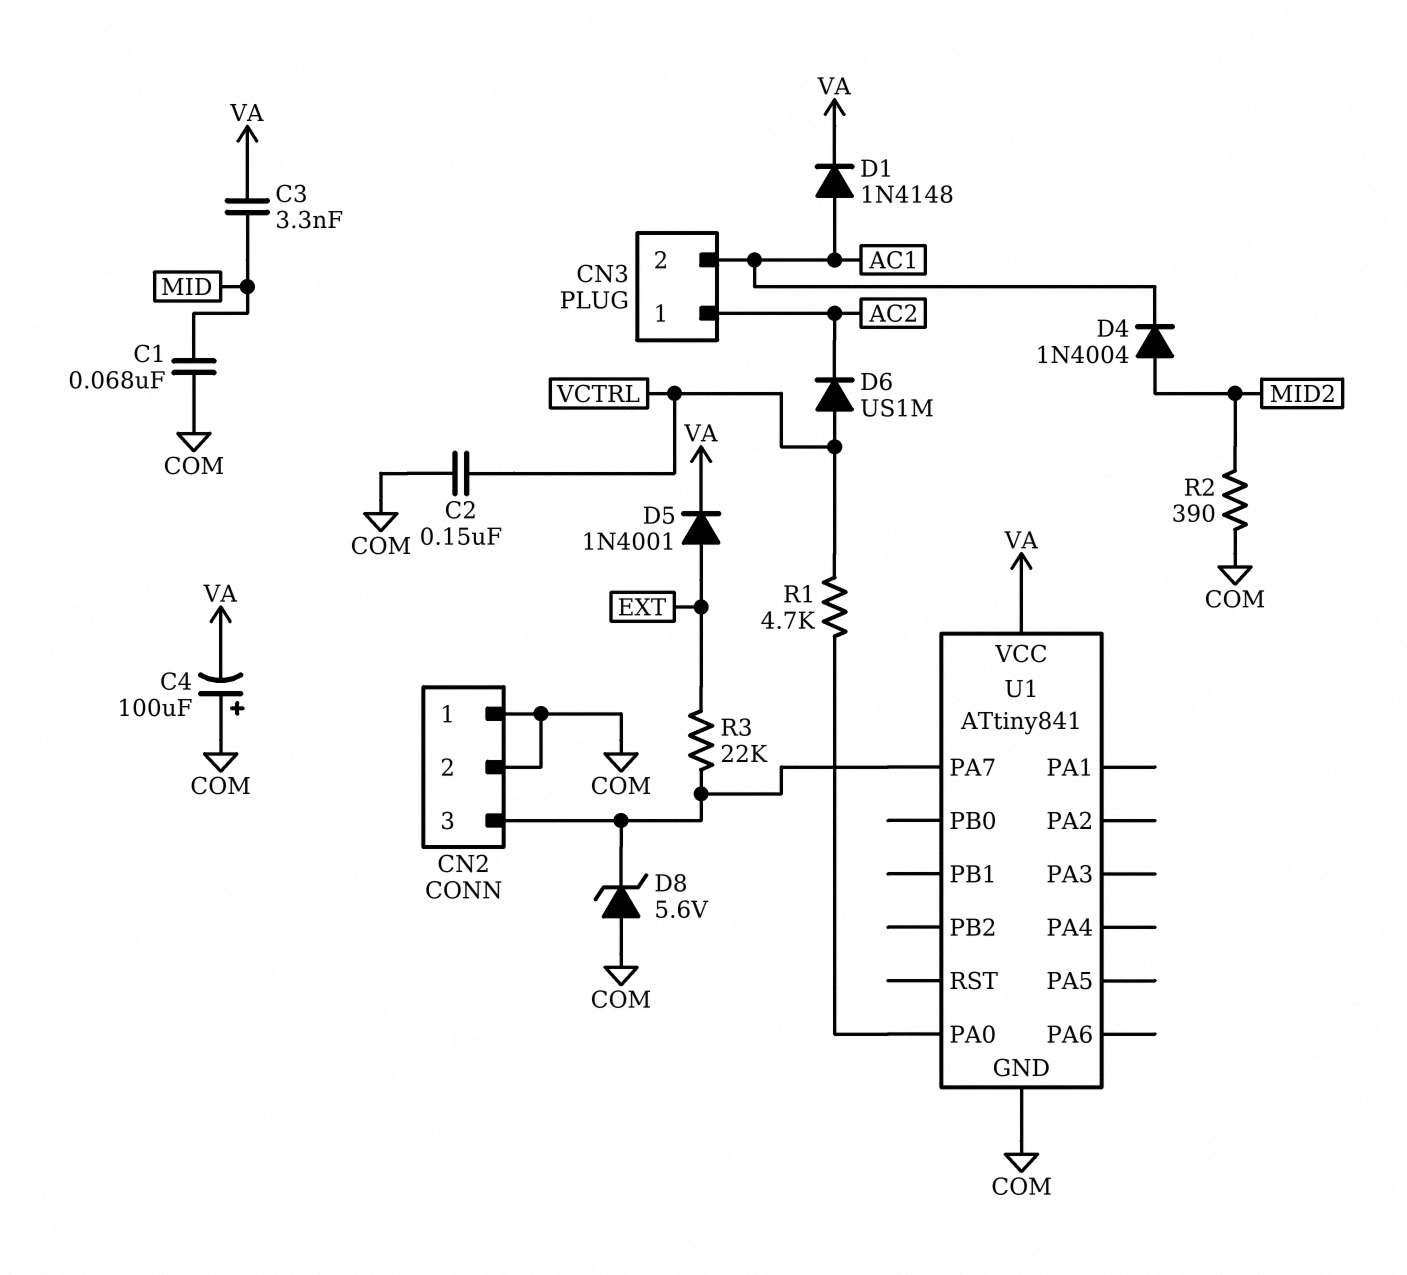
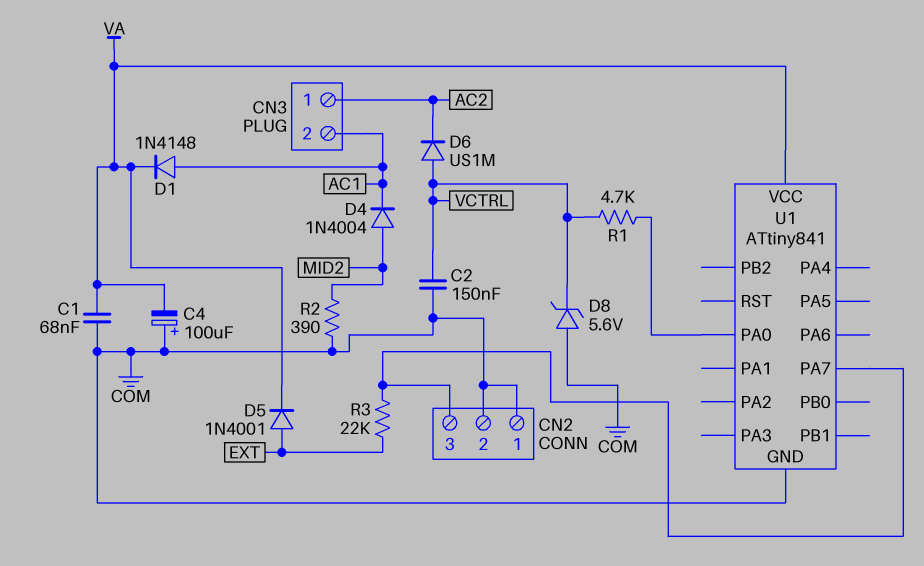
C1: 68nF (COM, MID) -> 68nF (COM, VA)
C3: 3.3nF (MID, VA) -> none
D8: zener 5.6V (A COM, K CN2/3) -> zener 5.6V (A COM, K VCTRL)

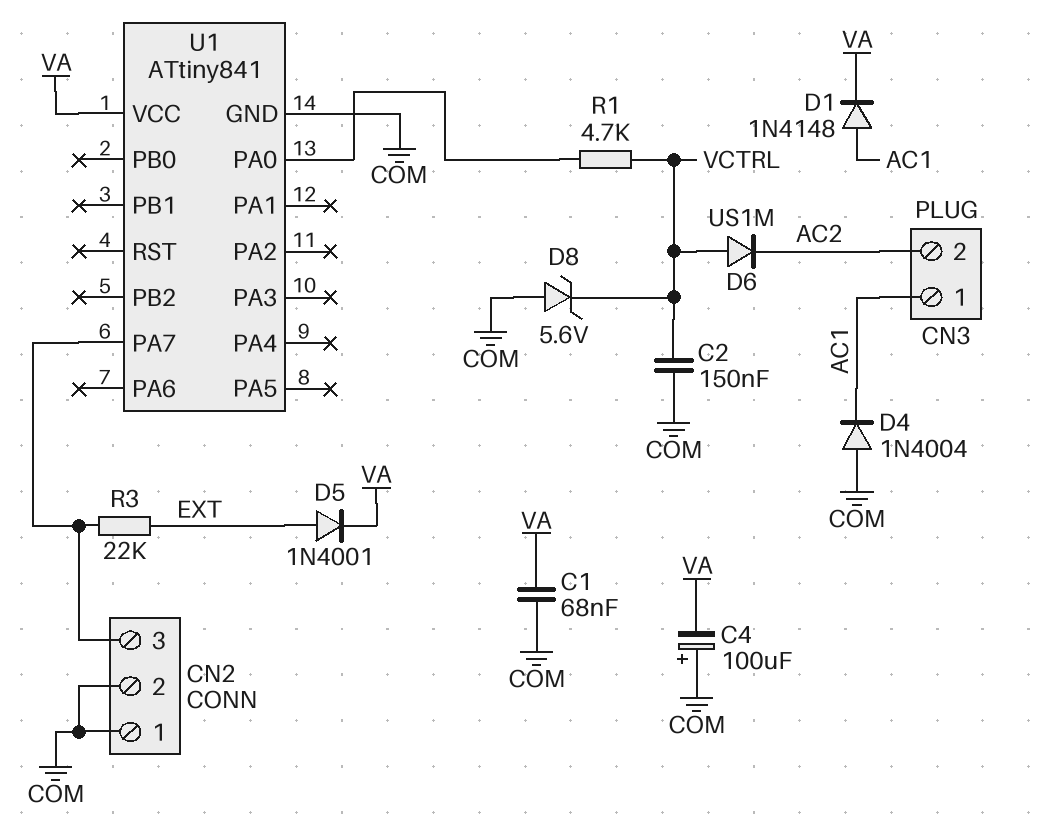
CN3 pin 1: AC2 -> AC1
CN3 pin 2: AC1 -> AC2
D4: diode 1N4004 (A MID2, K AC1) -> diode 1N4004 (A COM, K AC1)
R2: 390 (COM, MID2) -> none

